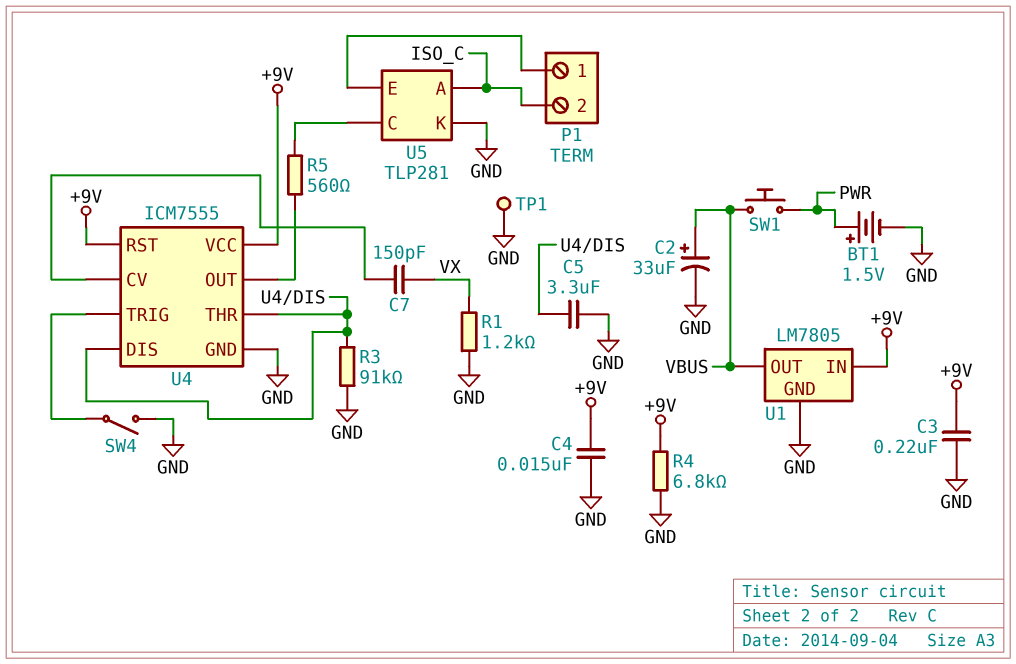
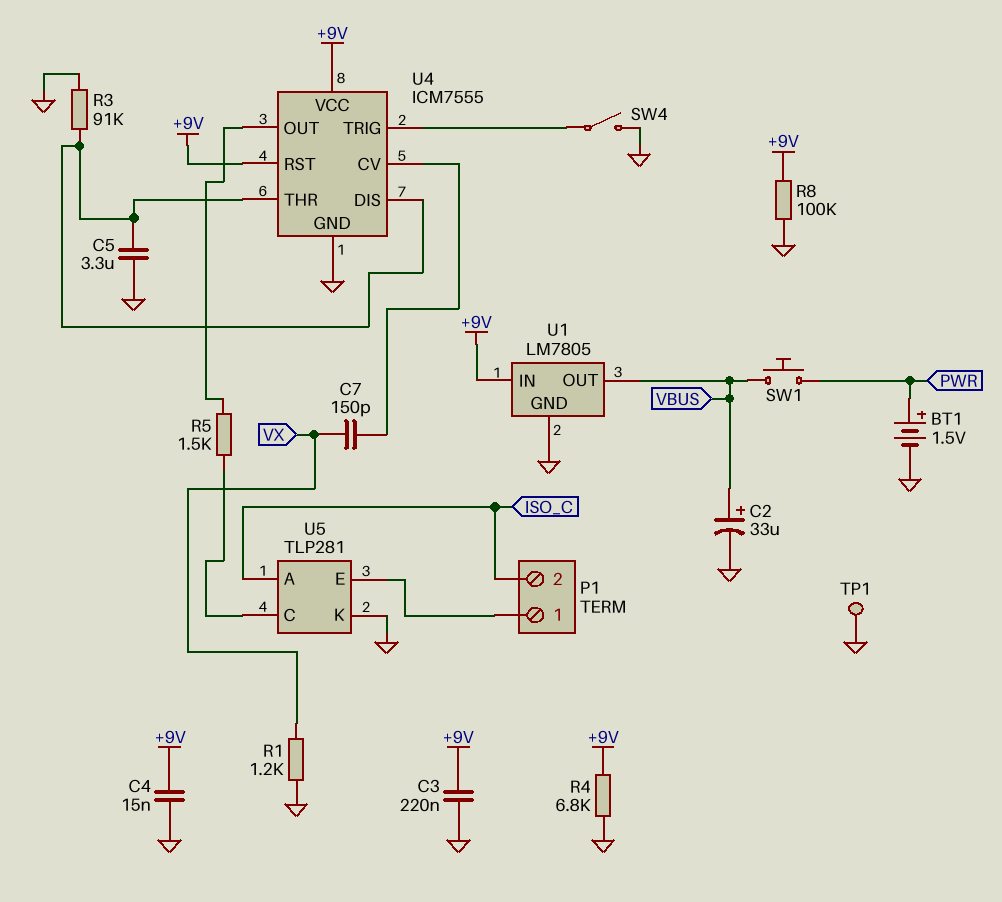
R5: 560 (U4/OUT, U5/C) -> 1.5k (U4/OUT, U5/C)
R8: none -> 100k (+9V, GND)

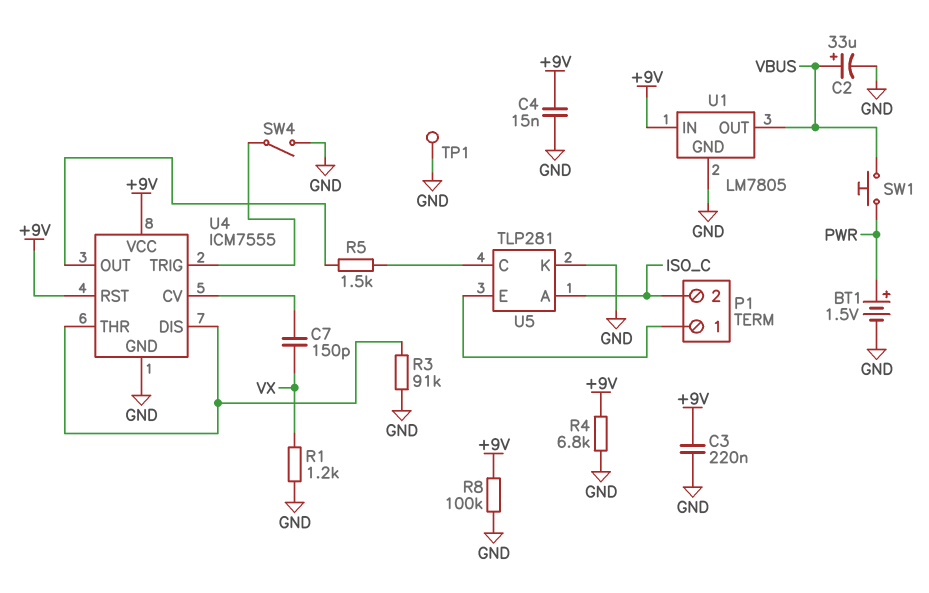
C5: 3.3uF (GND, U4/DIS) -> none

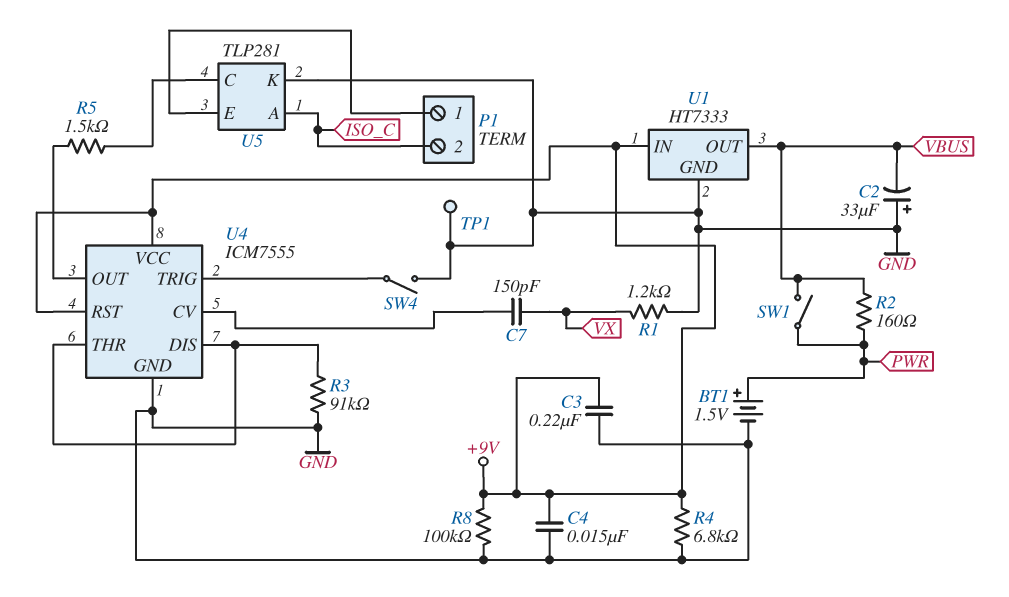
C2: 33uF (plus VBUS, minus GND) -> 33uF (plus GND, minus VBUS)
R2: none -> 160 (PWR, VBUS)
SW1: button (PWR, VBUS) -> switch (PWR, VBUS)
U1: LM7805 -> HT7333

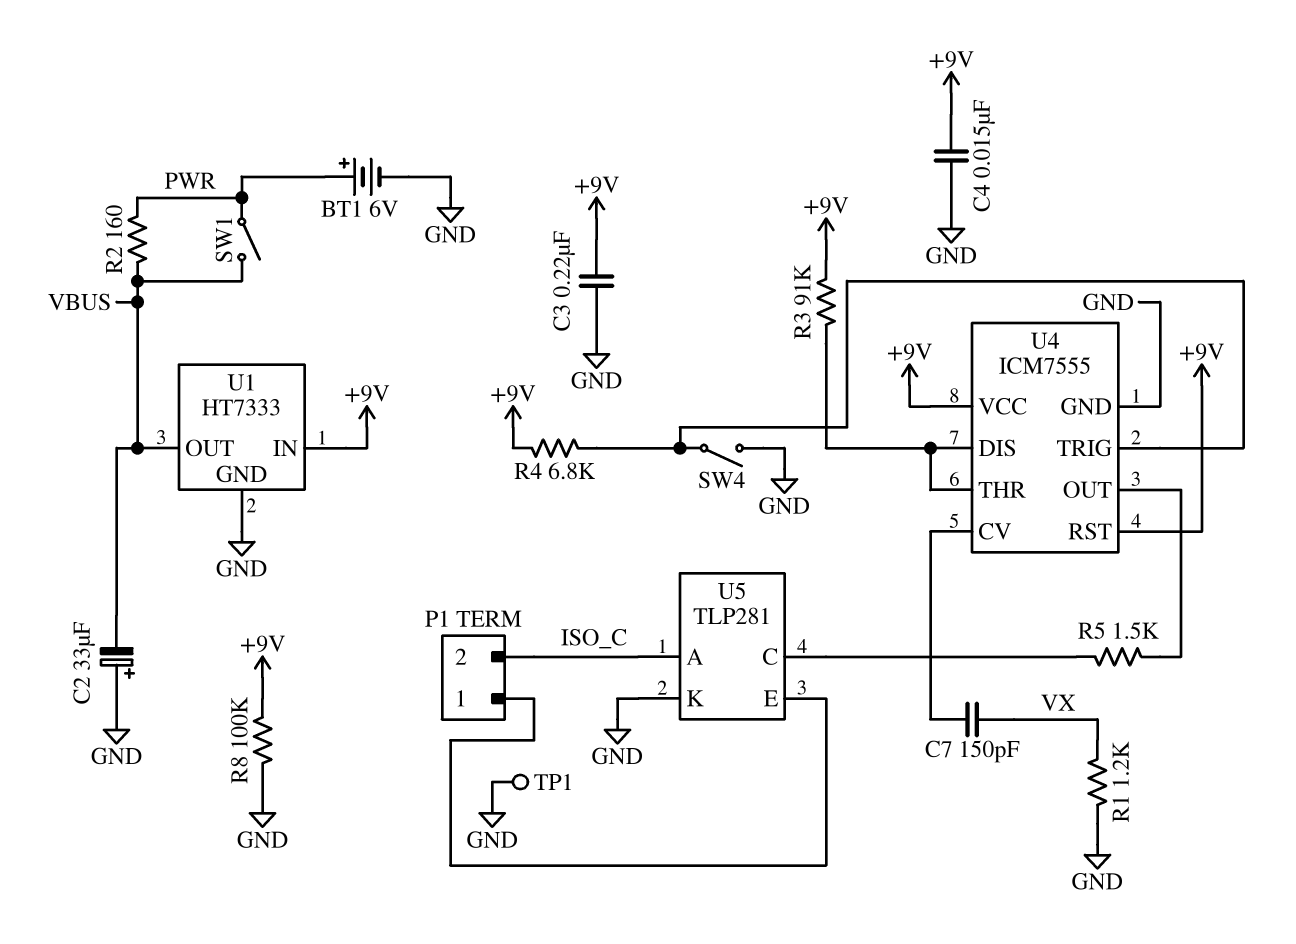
BT1: 1.5V (plus PWR, minus GND) -> 6V (plus PWR, minus GND)
R3: 91k (GND, U4/DIS) -> 91k (+9V, U4/DIS)
R4: 6.8k (+9V, GND) -> 6.8k (+9V, U4/TRIG)

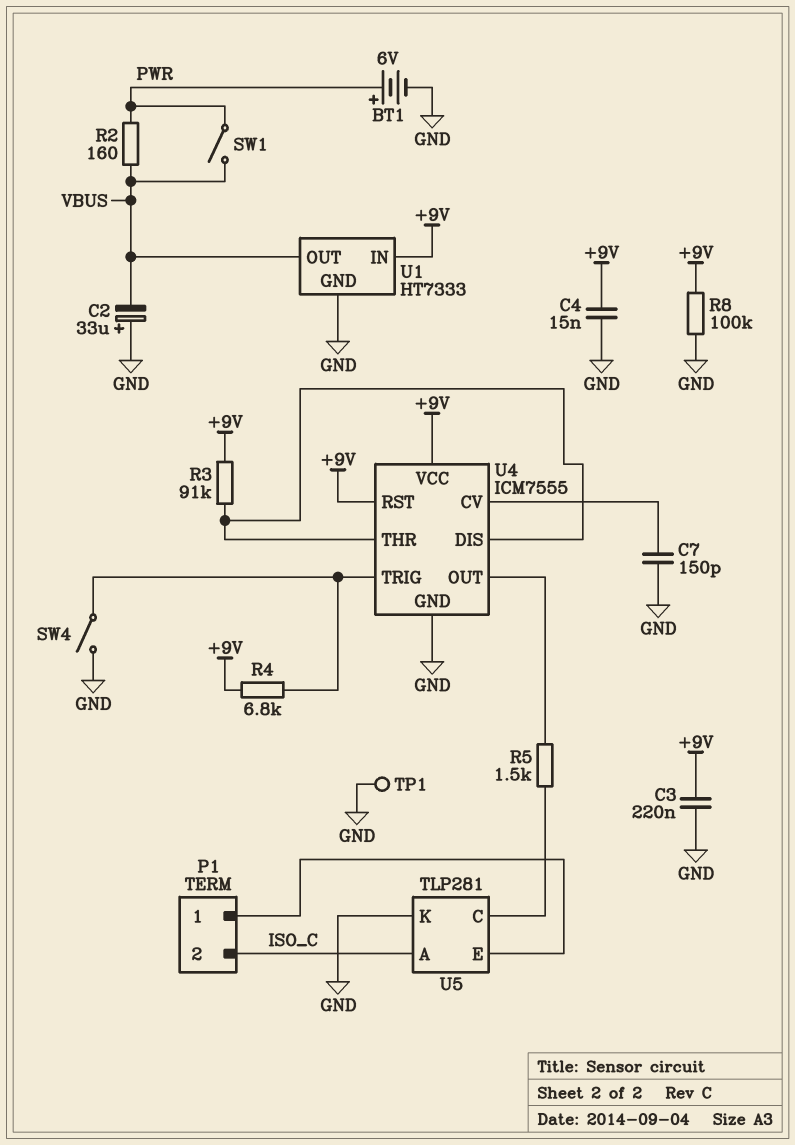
C7: 150pF (U4/CV, VX) -> 150pF (GND, U4/CV)
R1: 1.2k (GND, VX) -> none

